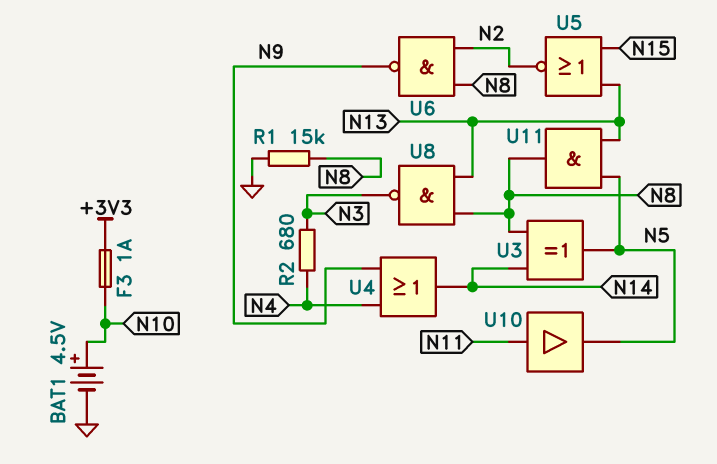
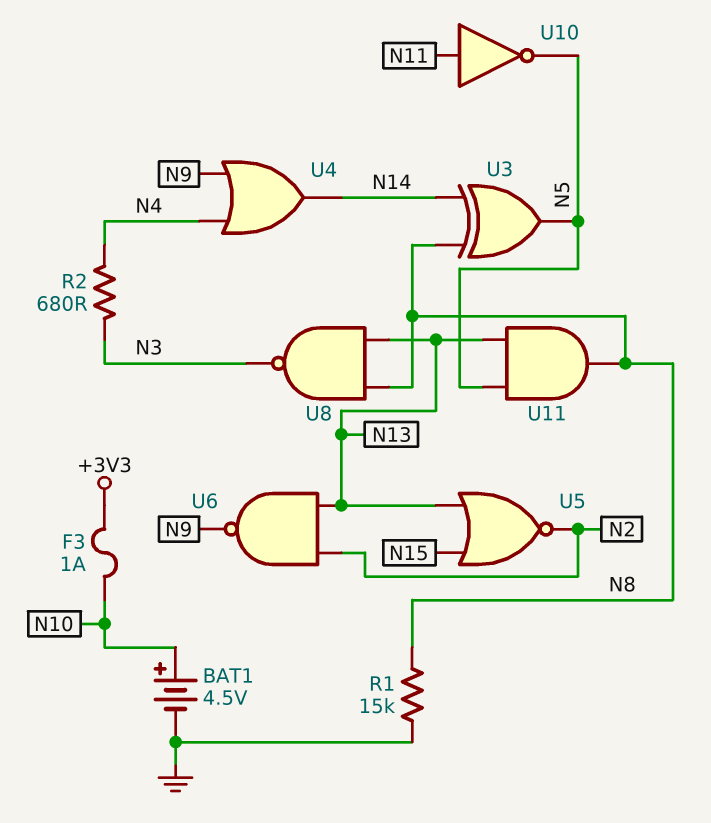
U6: NAND (in N2, in N8, out N9) -> NAND (in N2, in N13, out N9)
U10: buffer (in N11, out N5) -> NOT (in N11, out N5)

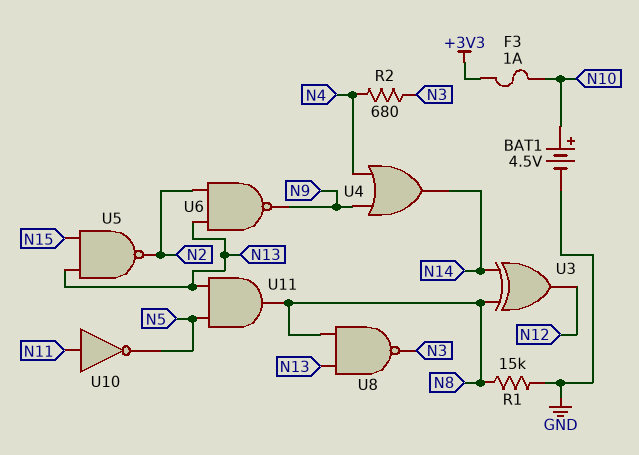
U3: XOR (in N8, in N14, out N5) -> XOR (in N8, in N14, out N12)
U5: NOR (in N13, in N15, out N2) -> NAND (in N13, in N15, out N2)

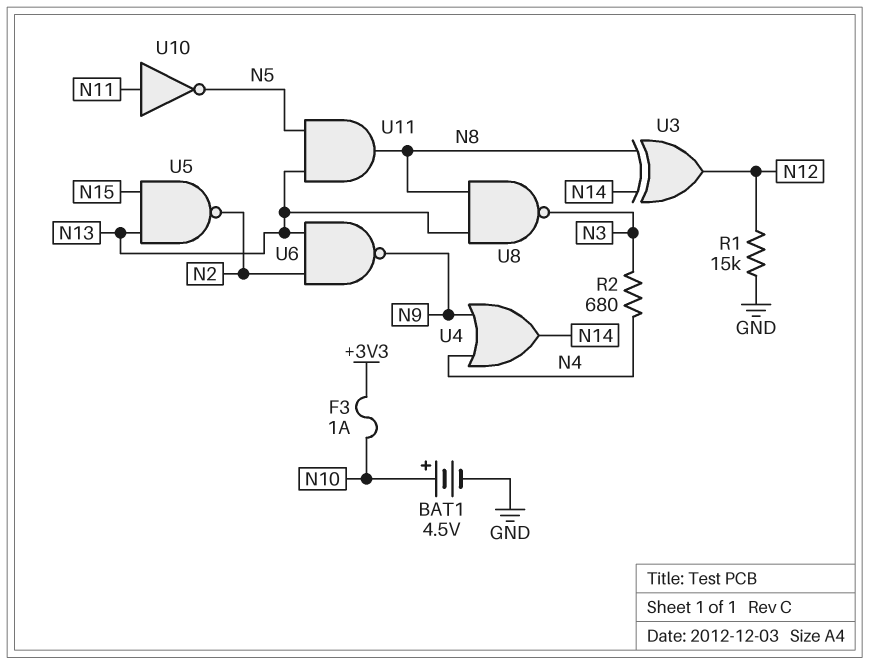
R1: 15k (GND, N8) -> 15k (GND, N12)

